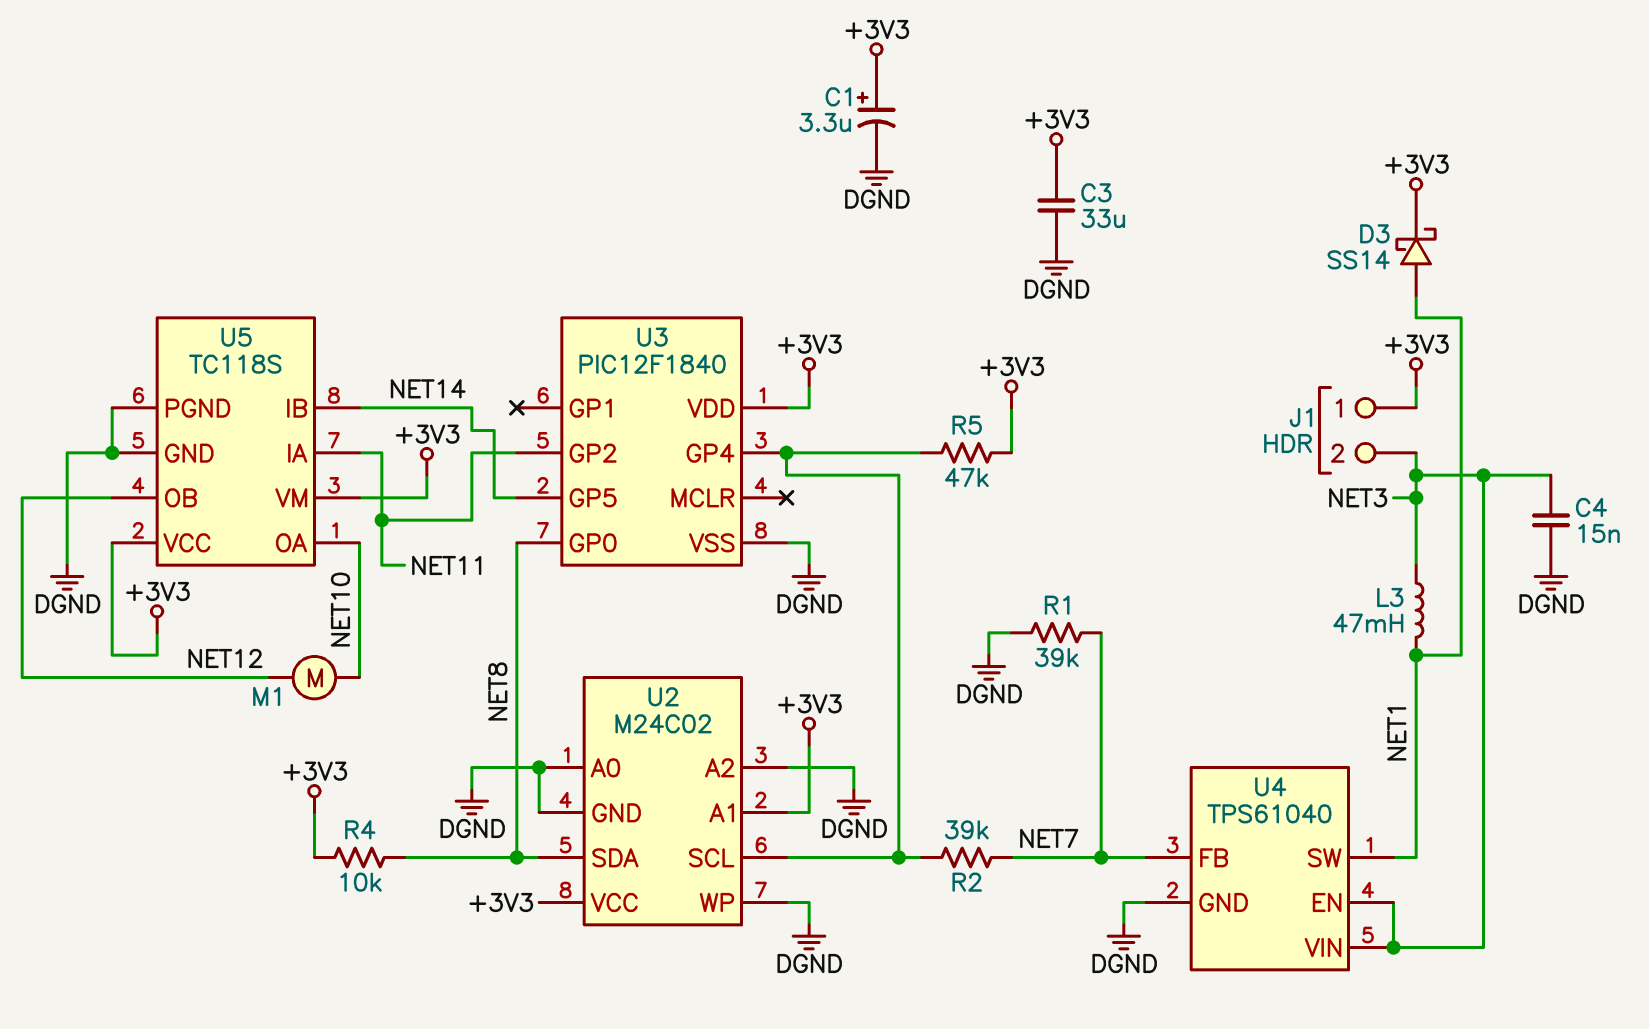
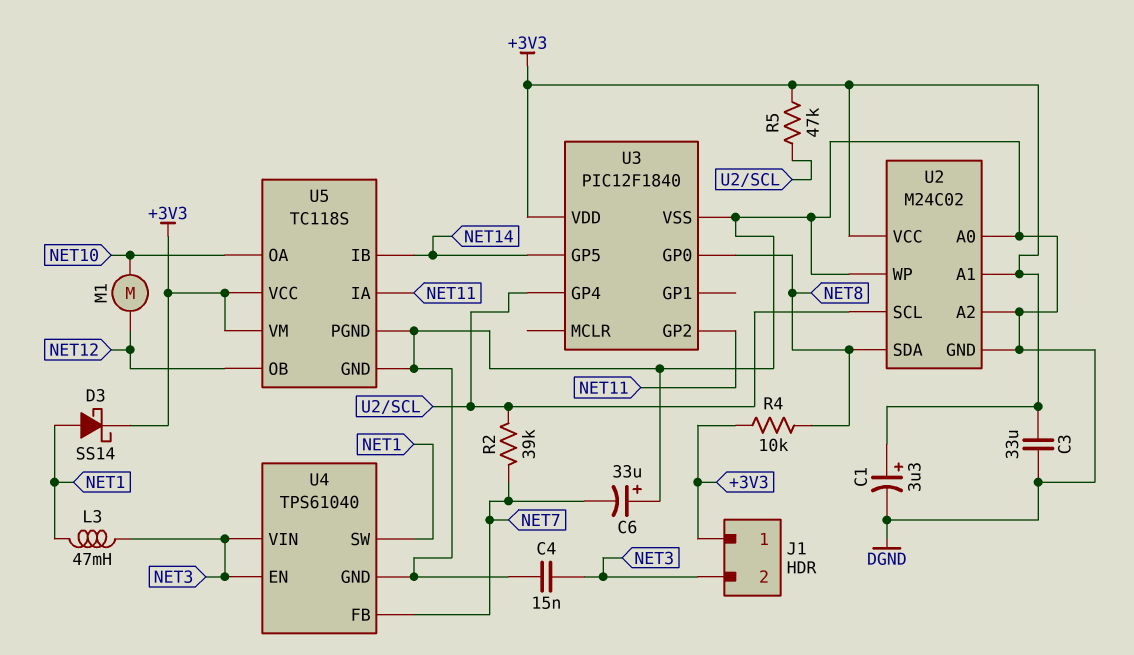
C6: none -> 33uF (plus DGND, minus NET7)
R1: 39k (DGND, NET7) -> none

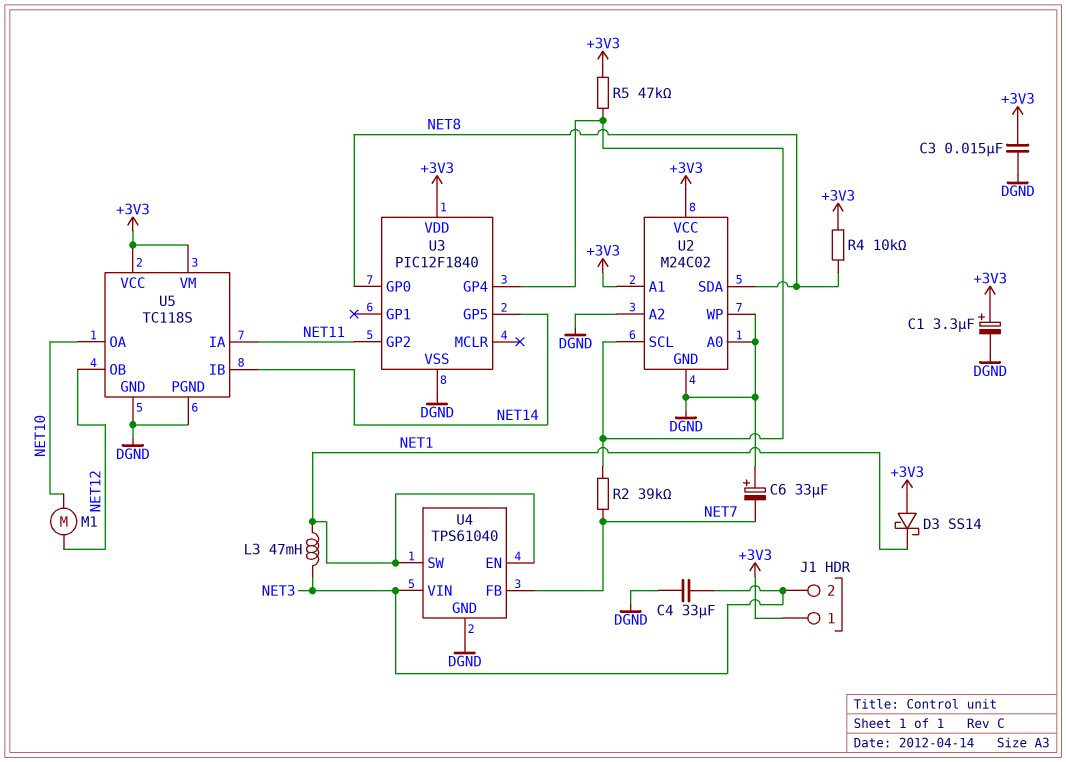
C3: 33uF (+3V3, DGND) -> 15nF (+3V3, DGND)
C4: 15nF (DGND, NET3) -> 33uF (DGND, NET3)
D3: schottky SS14 (A NET1, K +3V3) -> schottky SS14 (A +3V3, K NET1)
U4 pin EN: NET3 -> NET1

